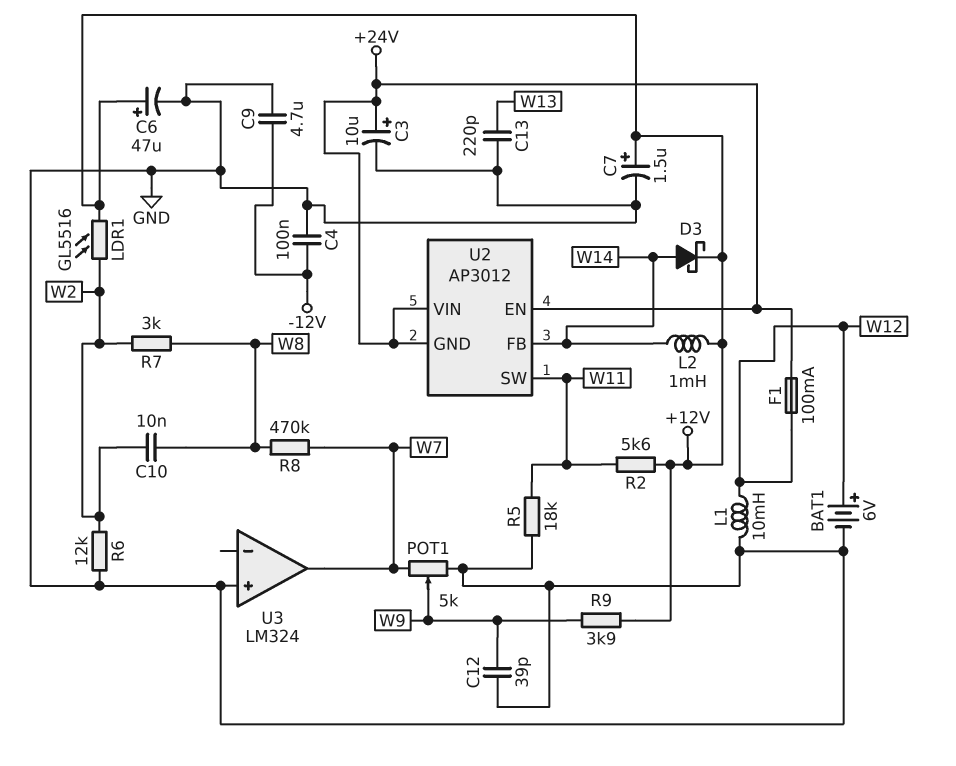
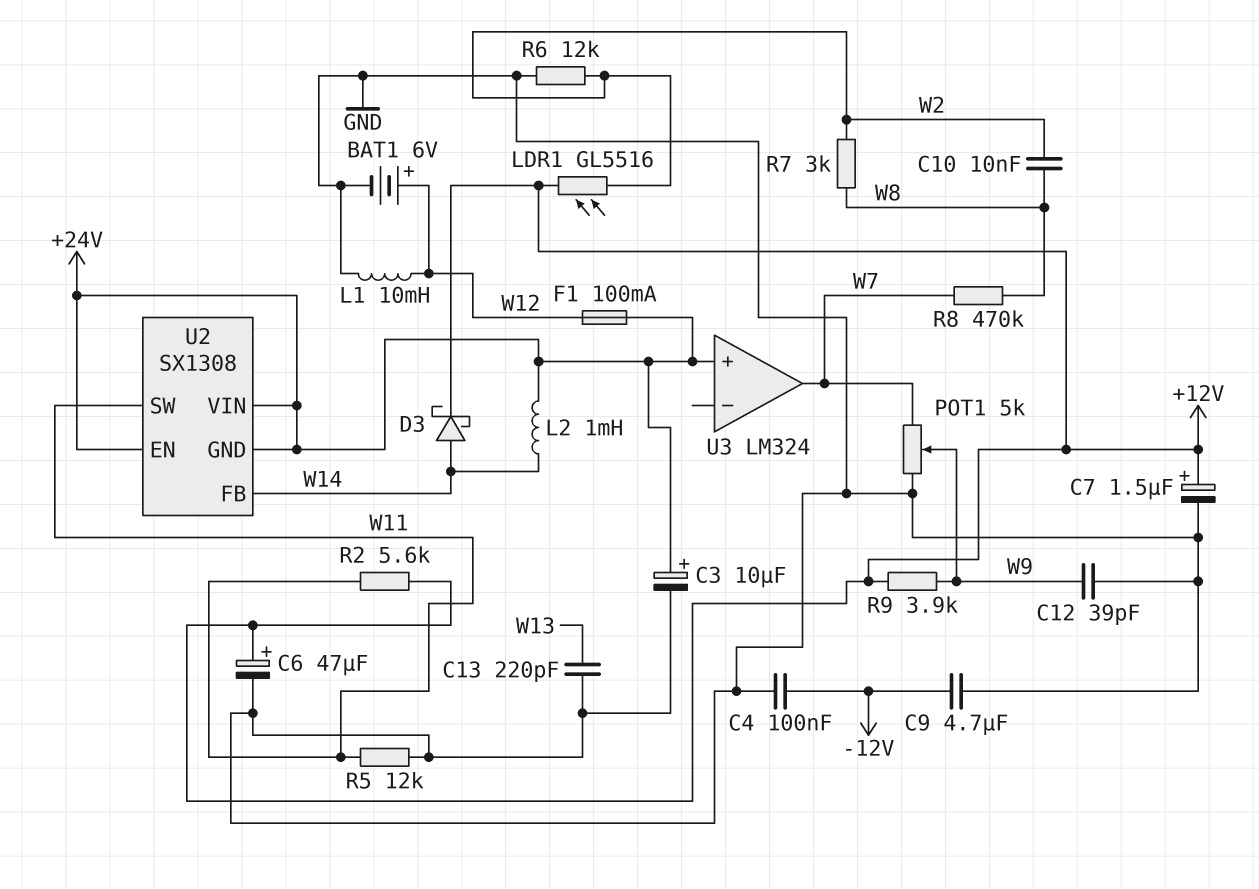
L2: 1mH (+12V, W14) -> 1mH (+24V, W14)
R5: 18k (GND, W11) -> 12k (GND, W11)
U2: AP3012 -> SX1308
U3 pin in+: GND -> +24V

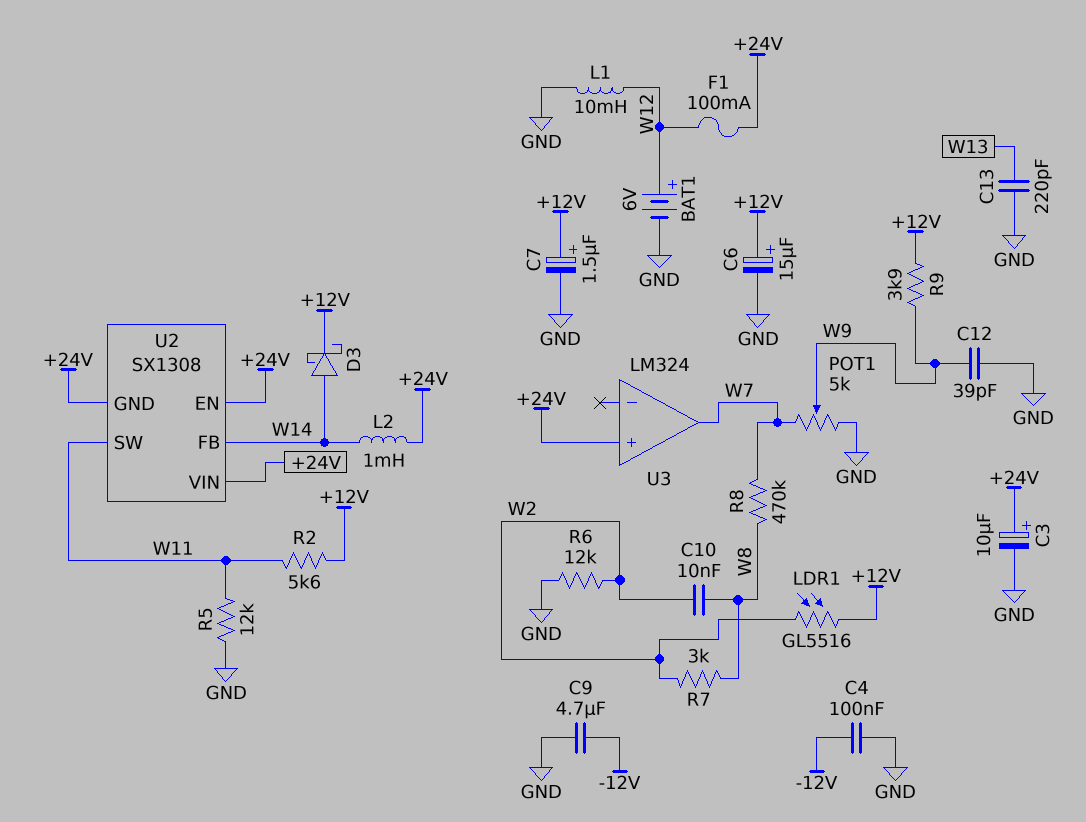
C6: 47uF (plus +12V, minus GND) -> 15uF (plus +12V, minus GND)

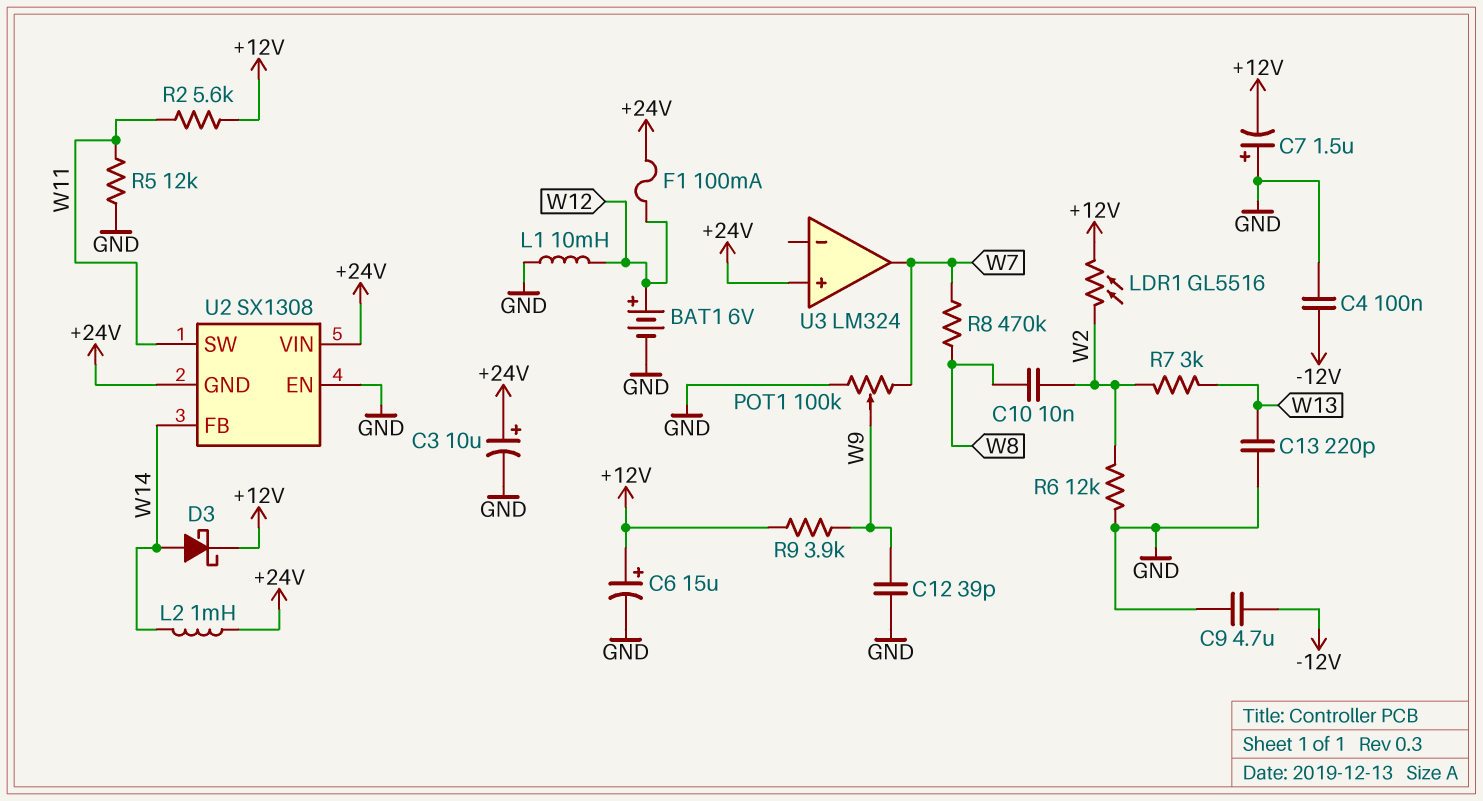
C7: 1.5uF (plus +12V, minus GND) -> 1.5uF (plus GND, minus +12V)
POT1: 5k (GND, W7, wiper W9) -> 100k (GND, W7, wiper W9)
R7: 3k (W2, W8) -> 3k (W2, W13)
U2 pin EN: +24V -> GND

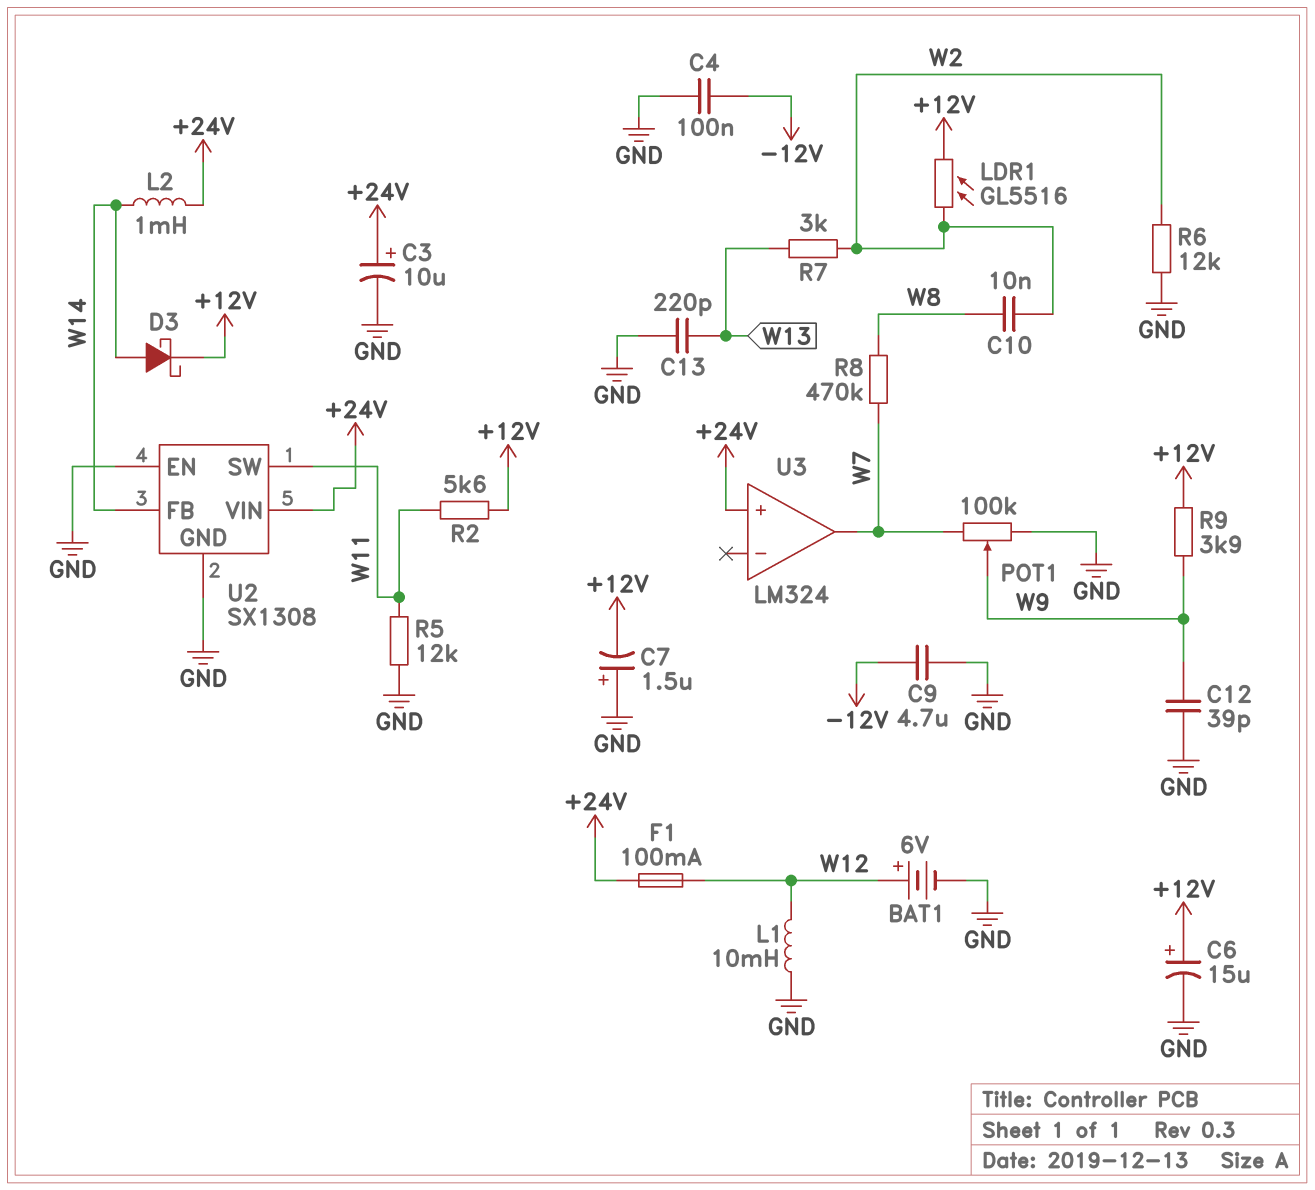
U2 pin GND: +24V -> GND

